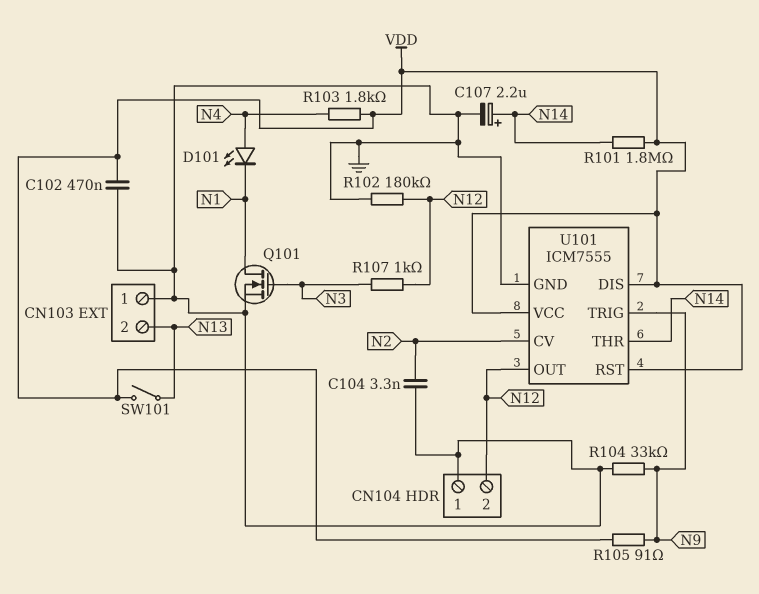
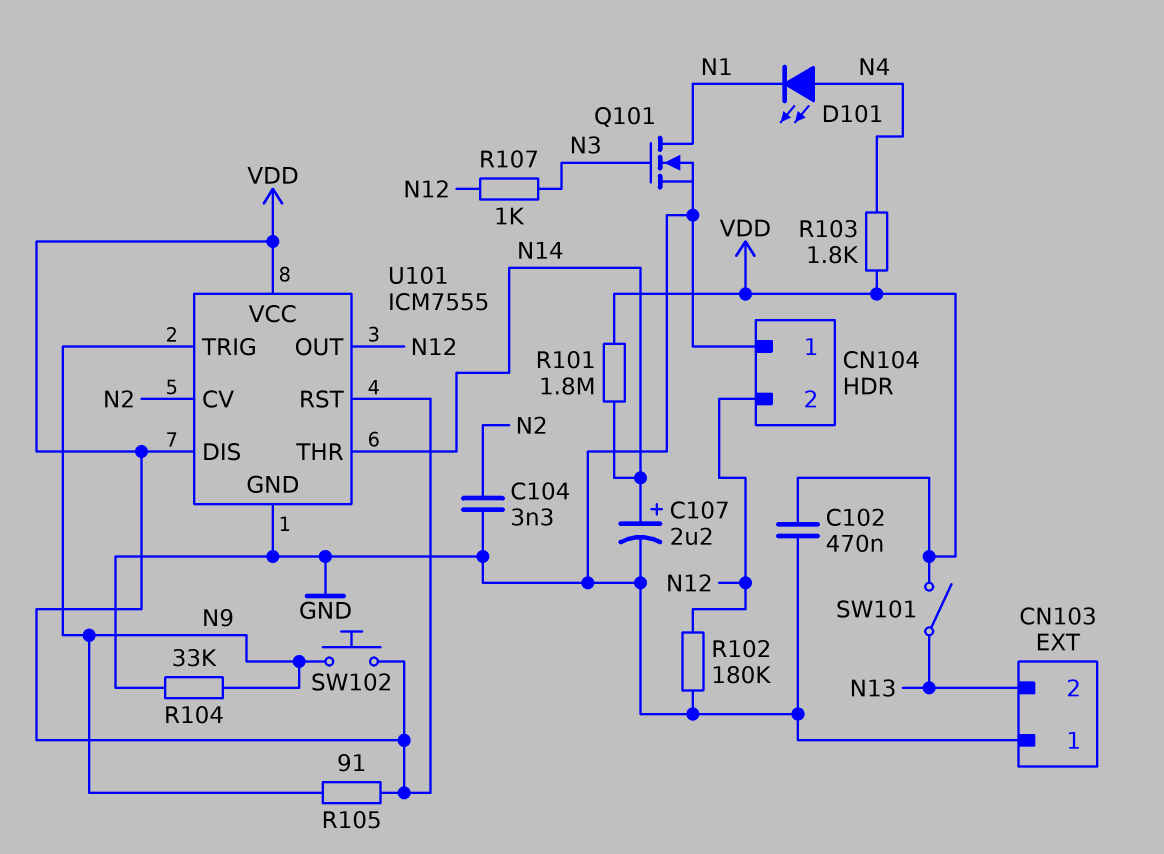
SW102: none -> button (N9, VDD)

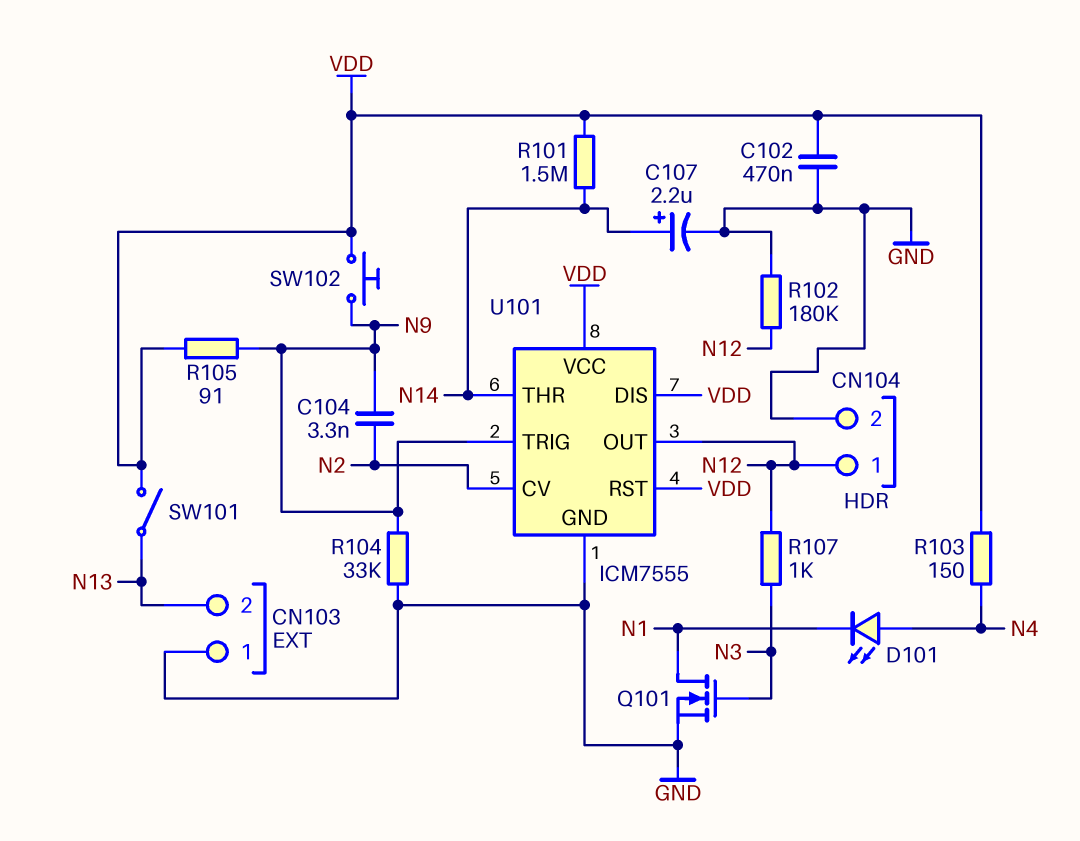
C104: 3.3nF (GND, N2) -> 3.3nF (N2, N9)
CN104 pin 1: GND -> N12
CN104 pin 2: N12 -> GND
R101: 1.8M (N14, VDD) -> 1.5M (N14, VDD)
R103: 1.8k (N4, VDD) -> 150 (N4, VDD)

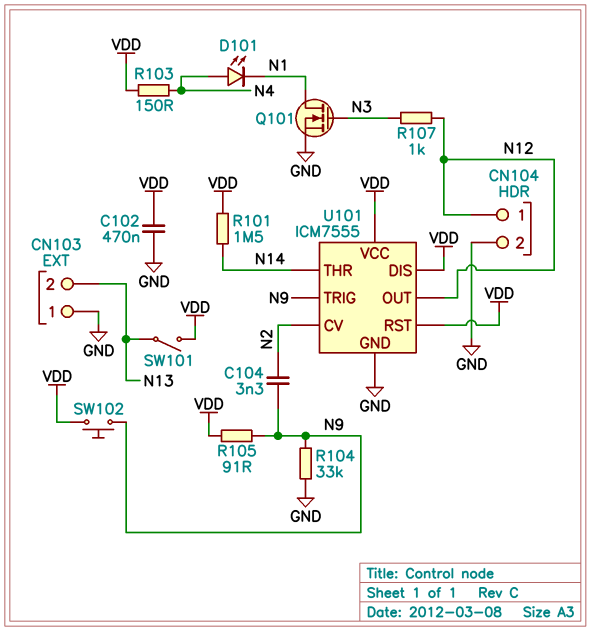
C107: 2.2uF (plus N14, minus GND) -> none
R102: 180k (GND, N12) -> none

